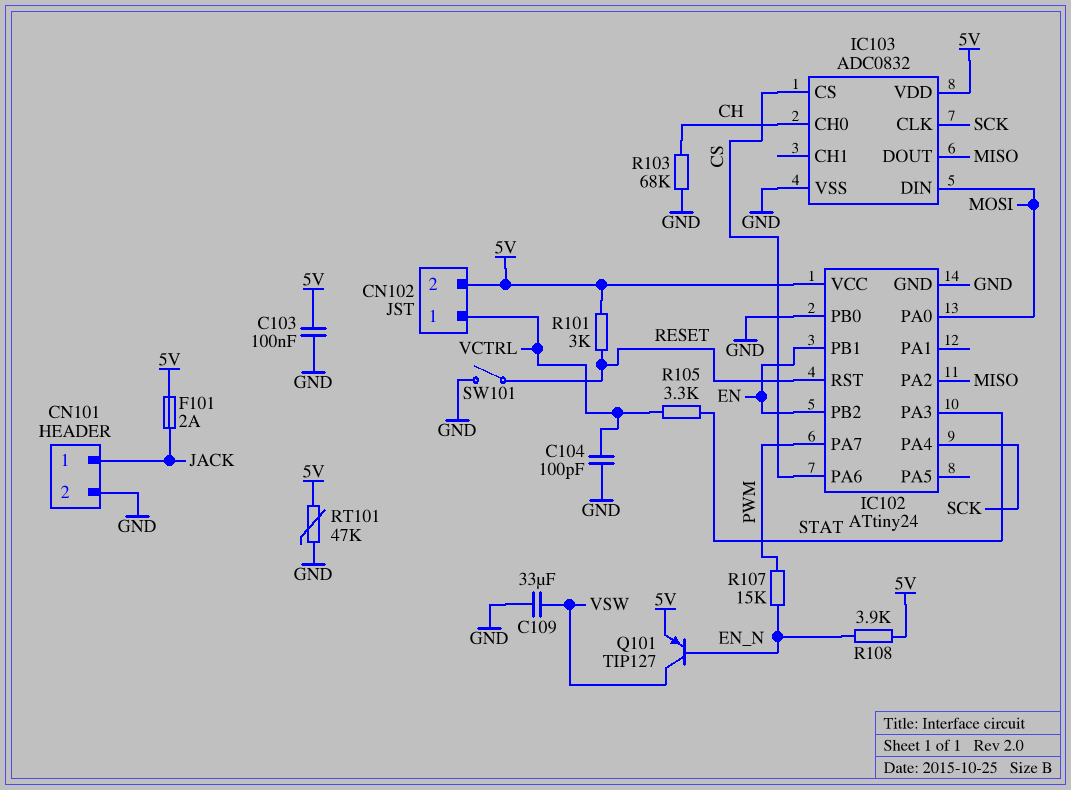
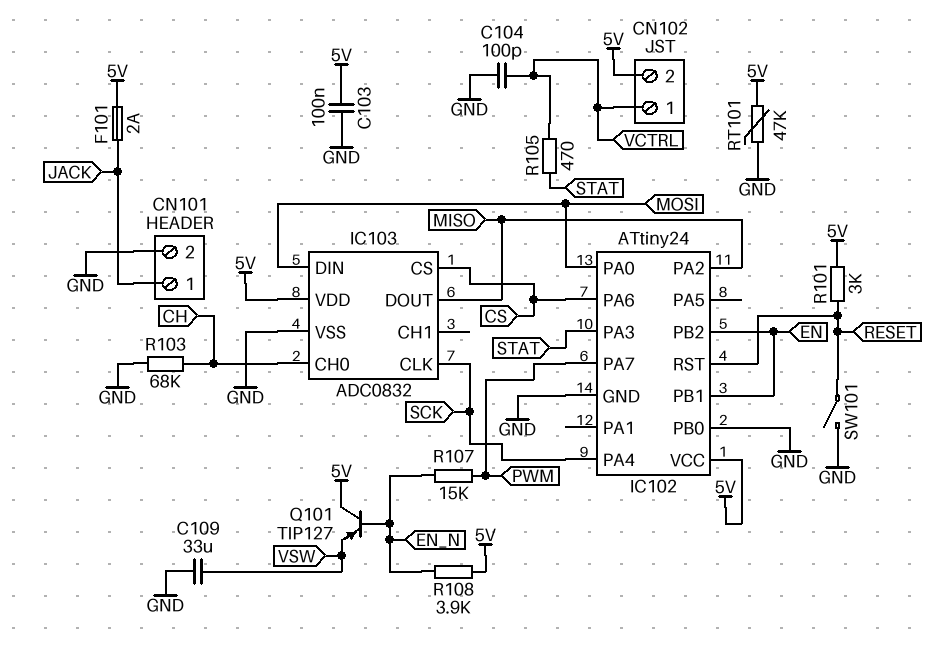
Q101: PNP TIP127 (B EN_N, C VSW, E 5V) -> PNP TIP127 (B EN_N, C 5V, E VSW)
R105: 3.3k (STAT, VCTRL) -> 470 (STAT, VCTRL)

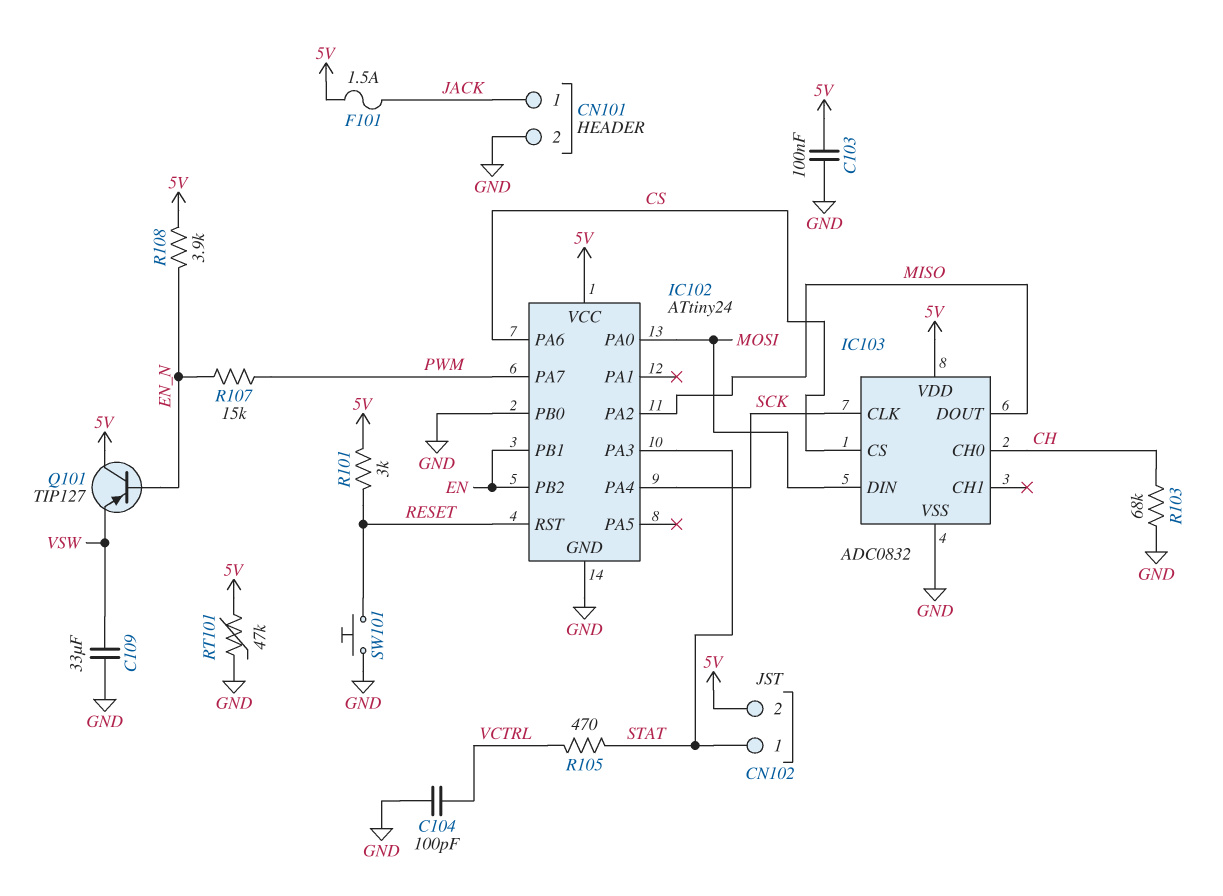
CN102 pin 1: VCTRL -> STAT
F101: 2A (5V, JACK) -> 1.5A (5V, JACK)
SW101: switch (GND, RESET) -> button (GND, RESET)

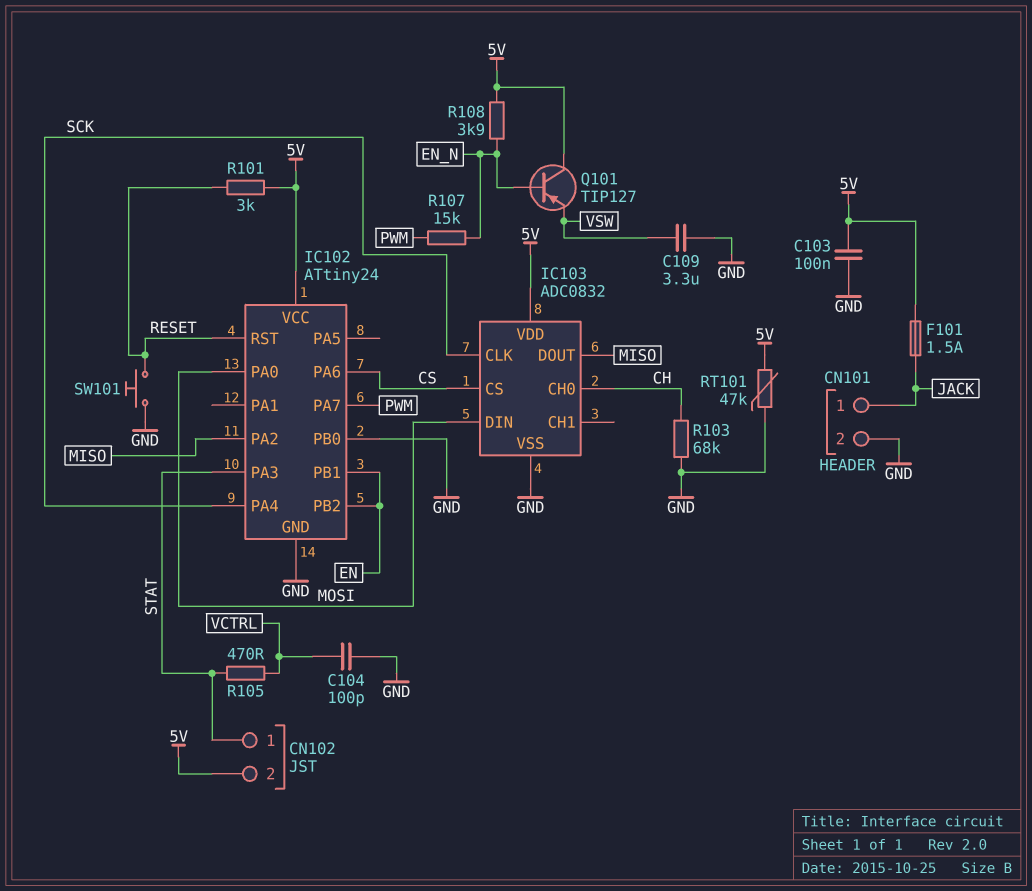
C109: 33uF (GND, VSW) -> 3.3uF (GND, VSW)

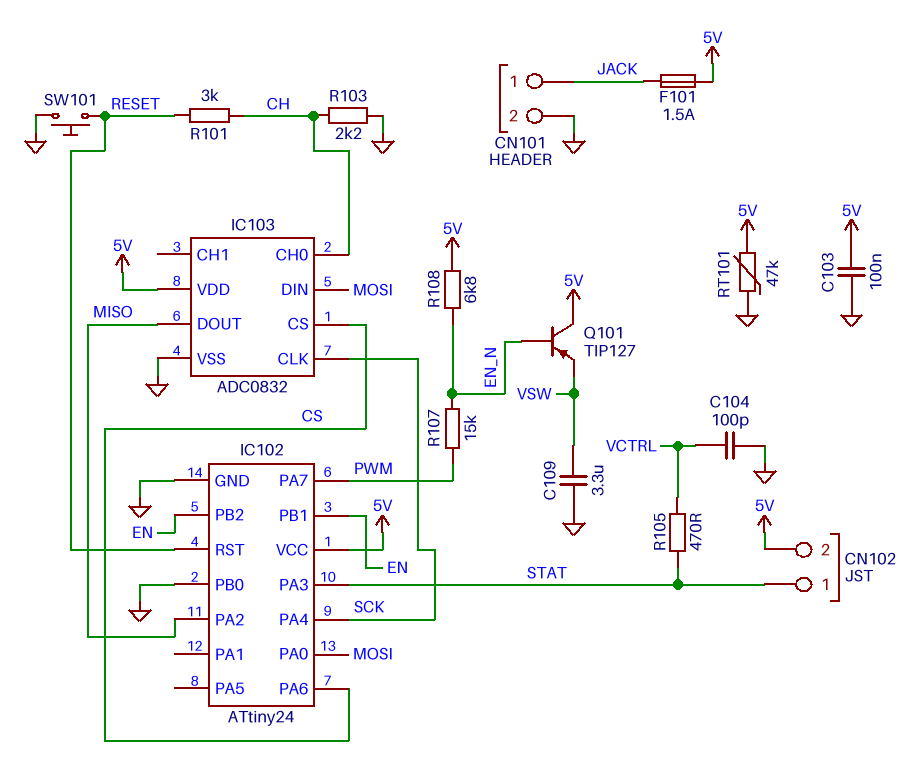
R101: 3k (5V, RESET) -> 3k (CH, RESET)
R103: 68k (CH, GND) -> 2.2k (CH, GND)
R108: 3.9k (5V, EN_N) -> 6.8k (5V, EN_N)

